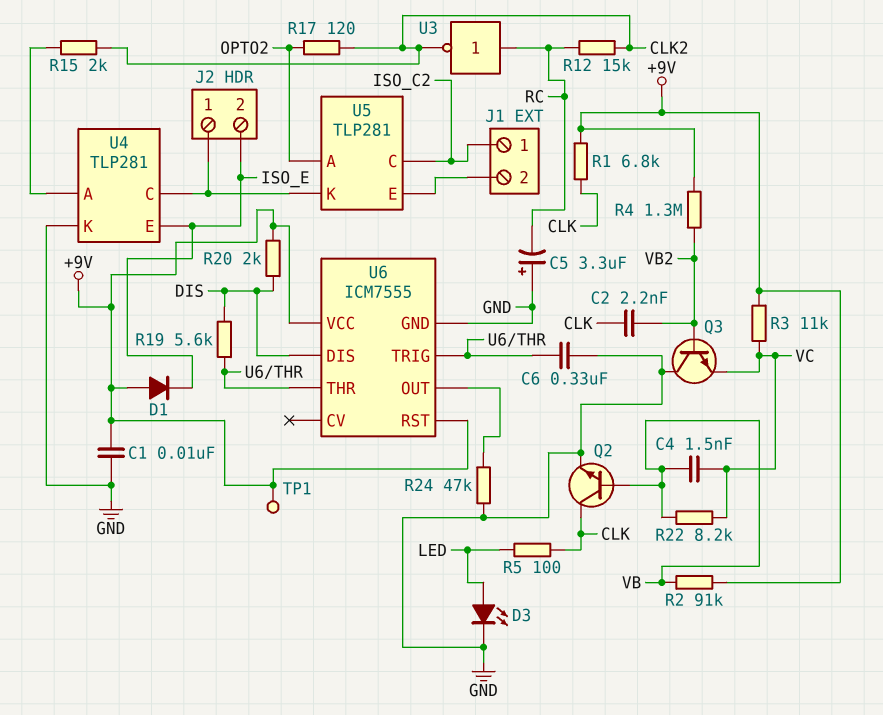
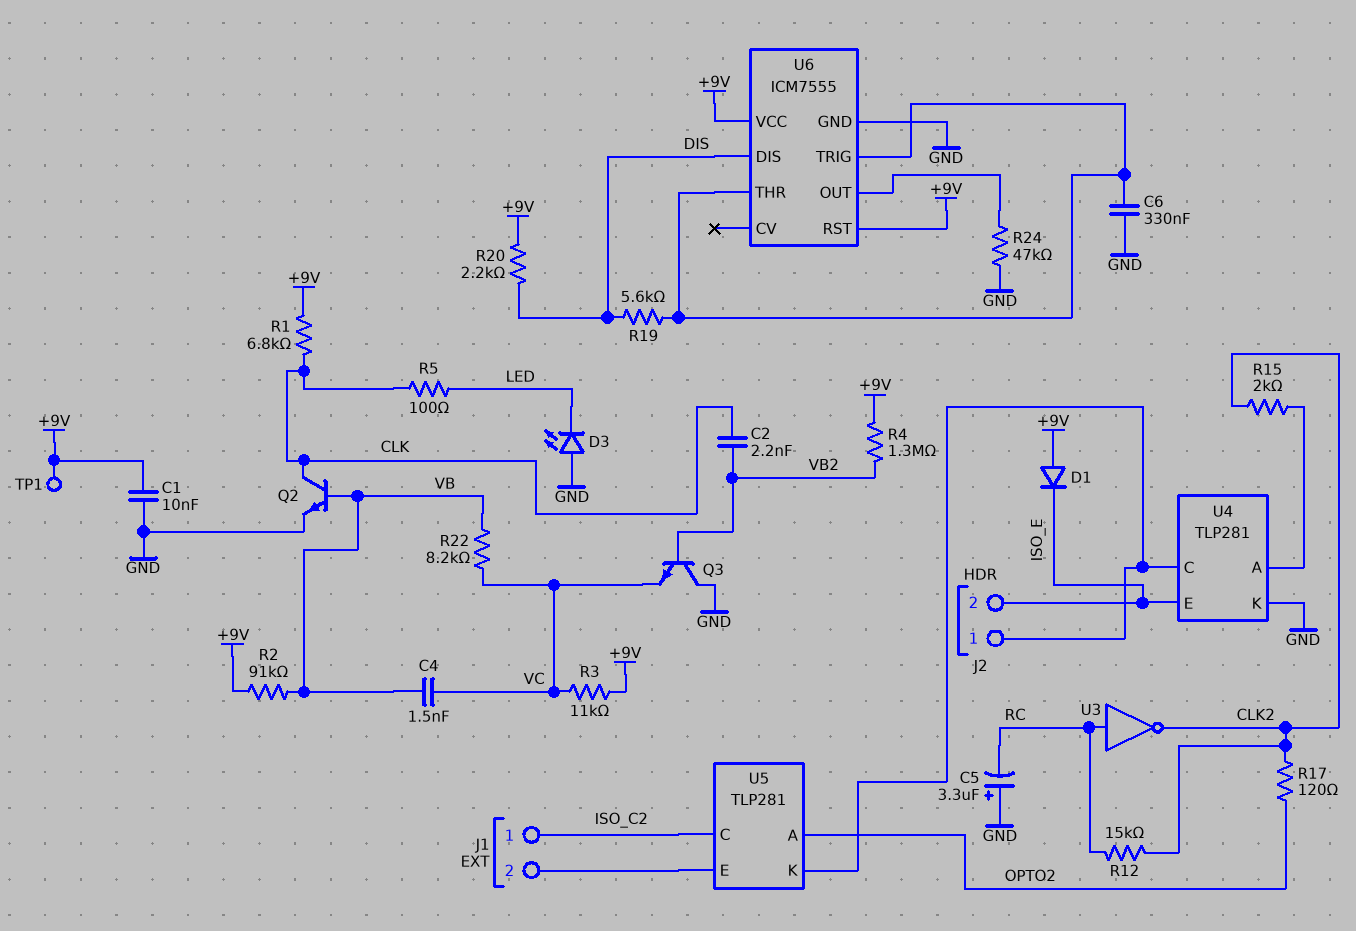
D3: LED (A LED, K GND) -> LED (A GND, K LED)
R20: 2k (+9V, DIS) -> 2.2k (+9V, DIS)

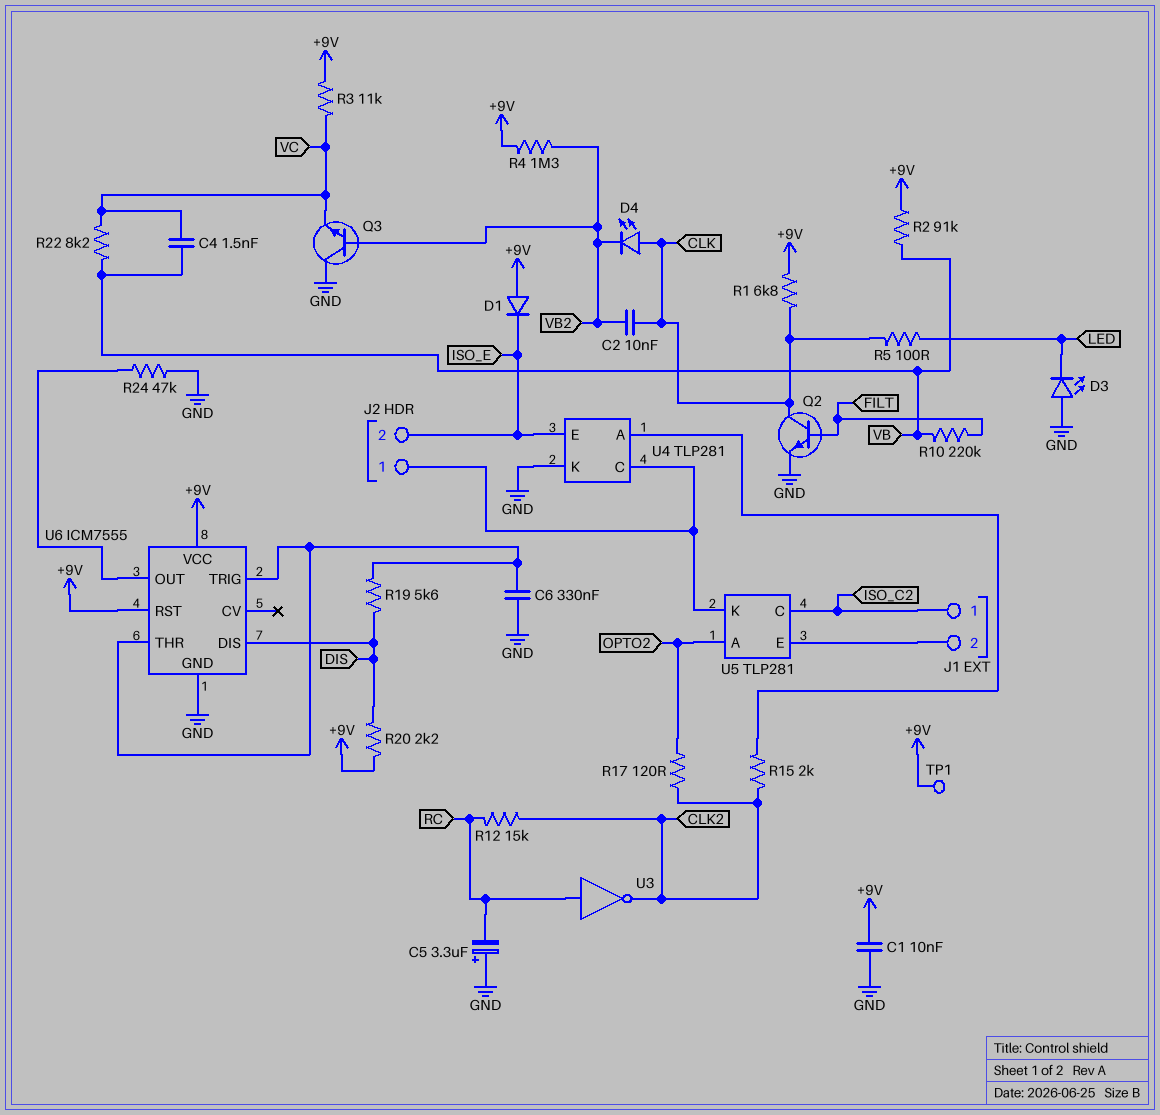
C2: 2.2nF (CLK, VB2) -> 10nF (CLK, VB2)
D4: none -> LED (A CLK, K VB2)
Q2: NPN (B VB, C CLK, E GND) -> NPN (B FILT, C CLK, E GND)
R10: none -> 220k (FILT, VB)

